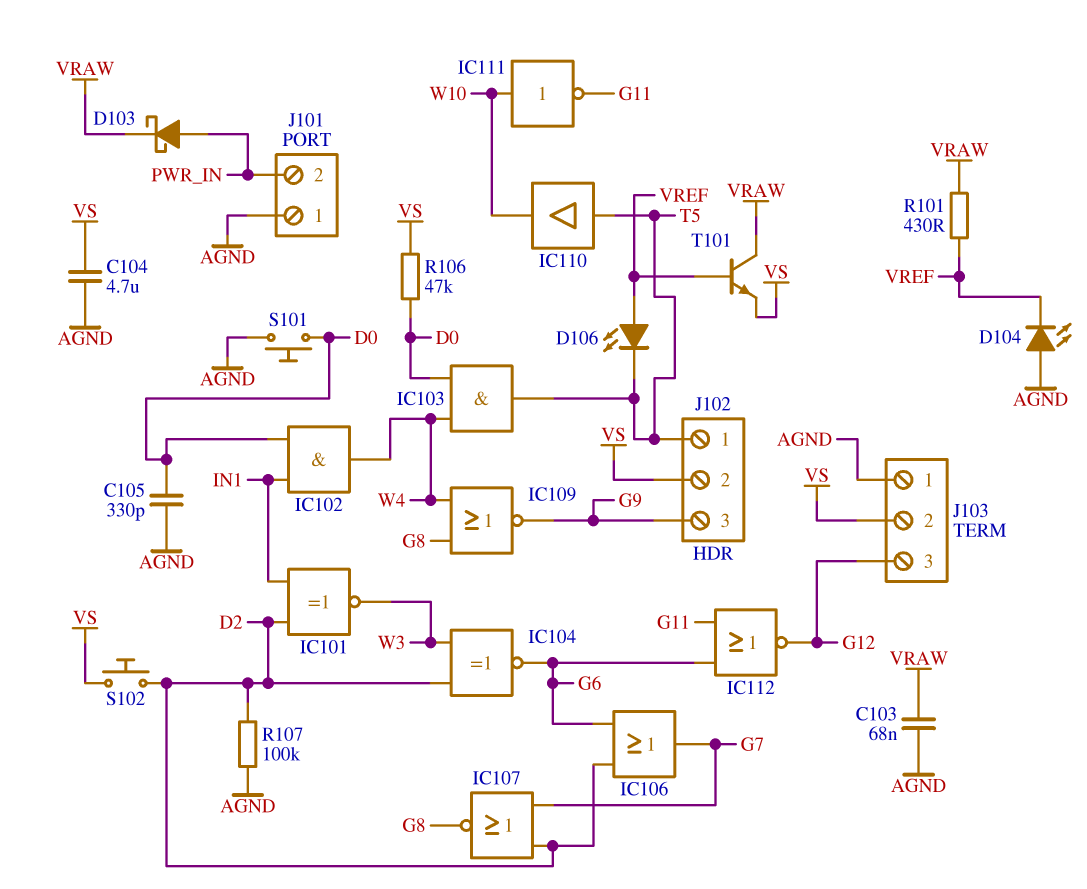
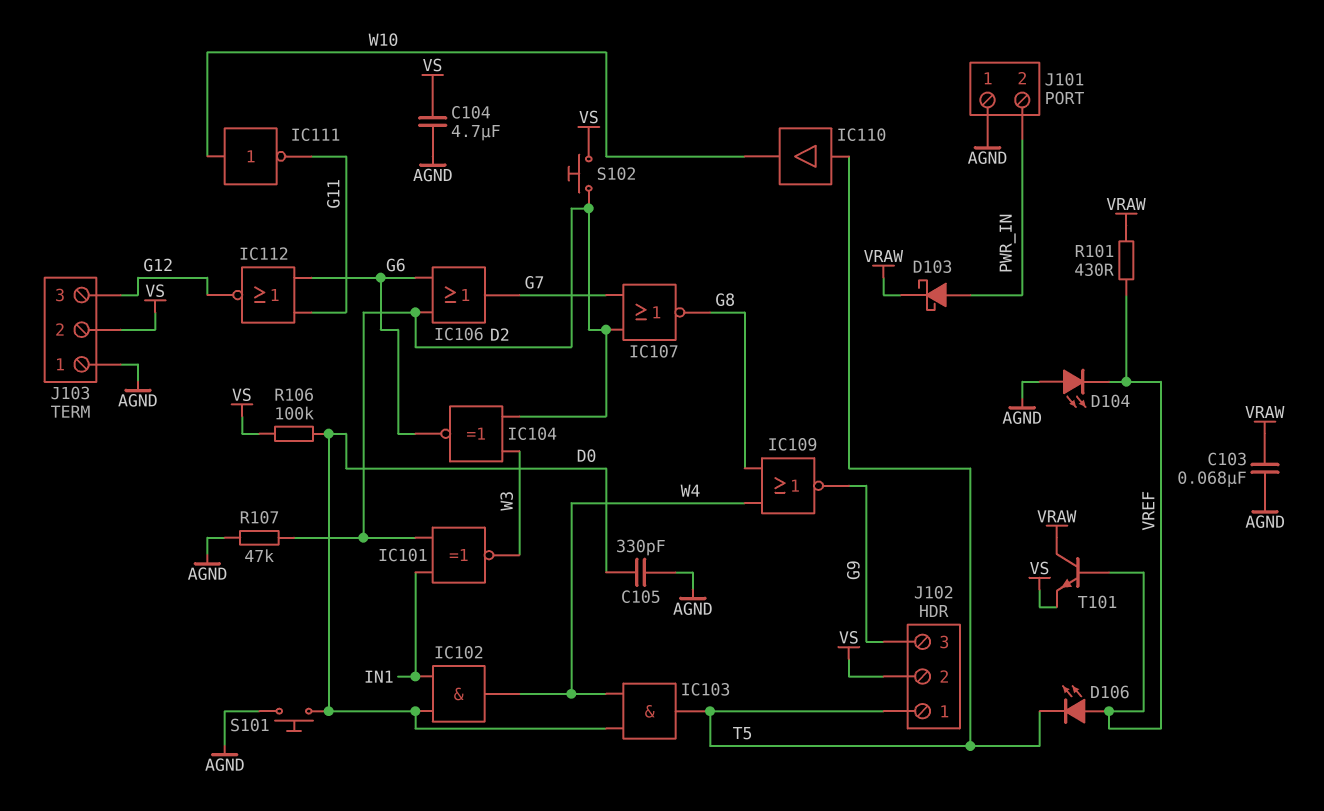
R106: 47k (D0, VS) -> 100k (D0, VS)
R107: 100k (AGND, D2) -> 47k (AGND, D2)

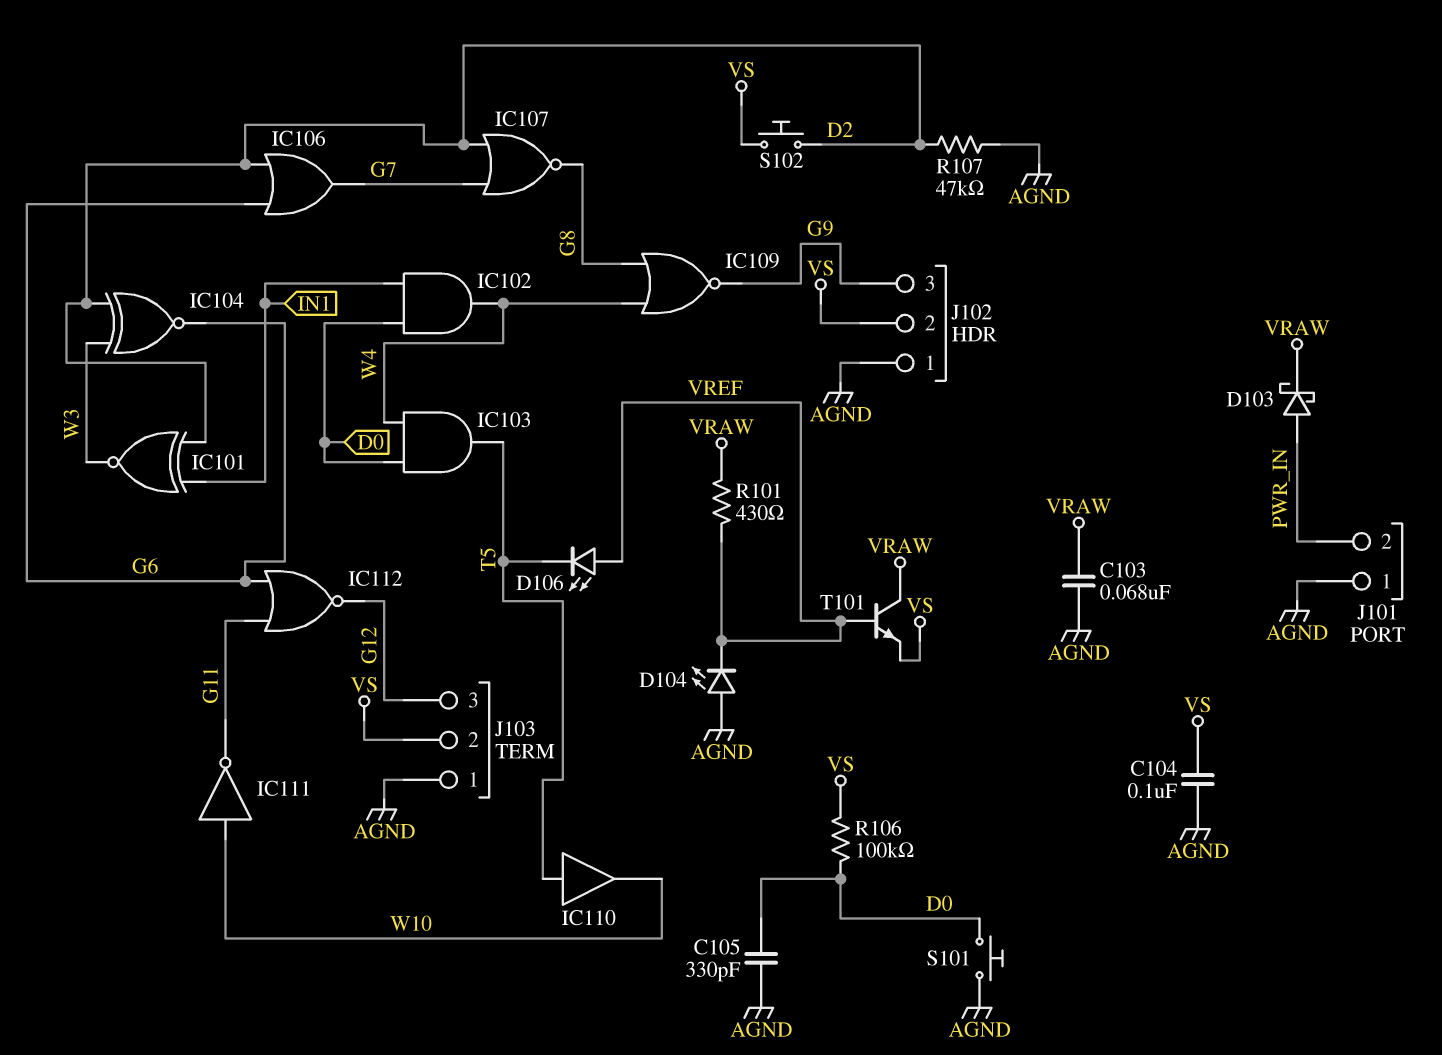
C104: 4.7uF (AGND, VS) -> 100nF (AGND, VS)
J102 pin 1: T5 -> AGND

